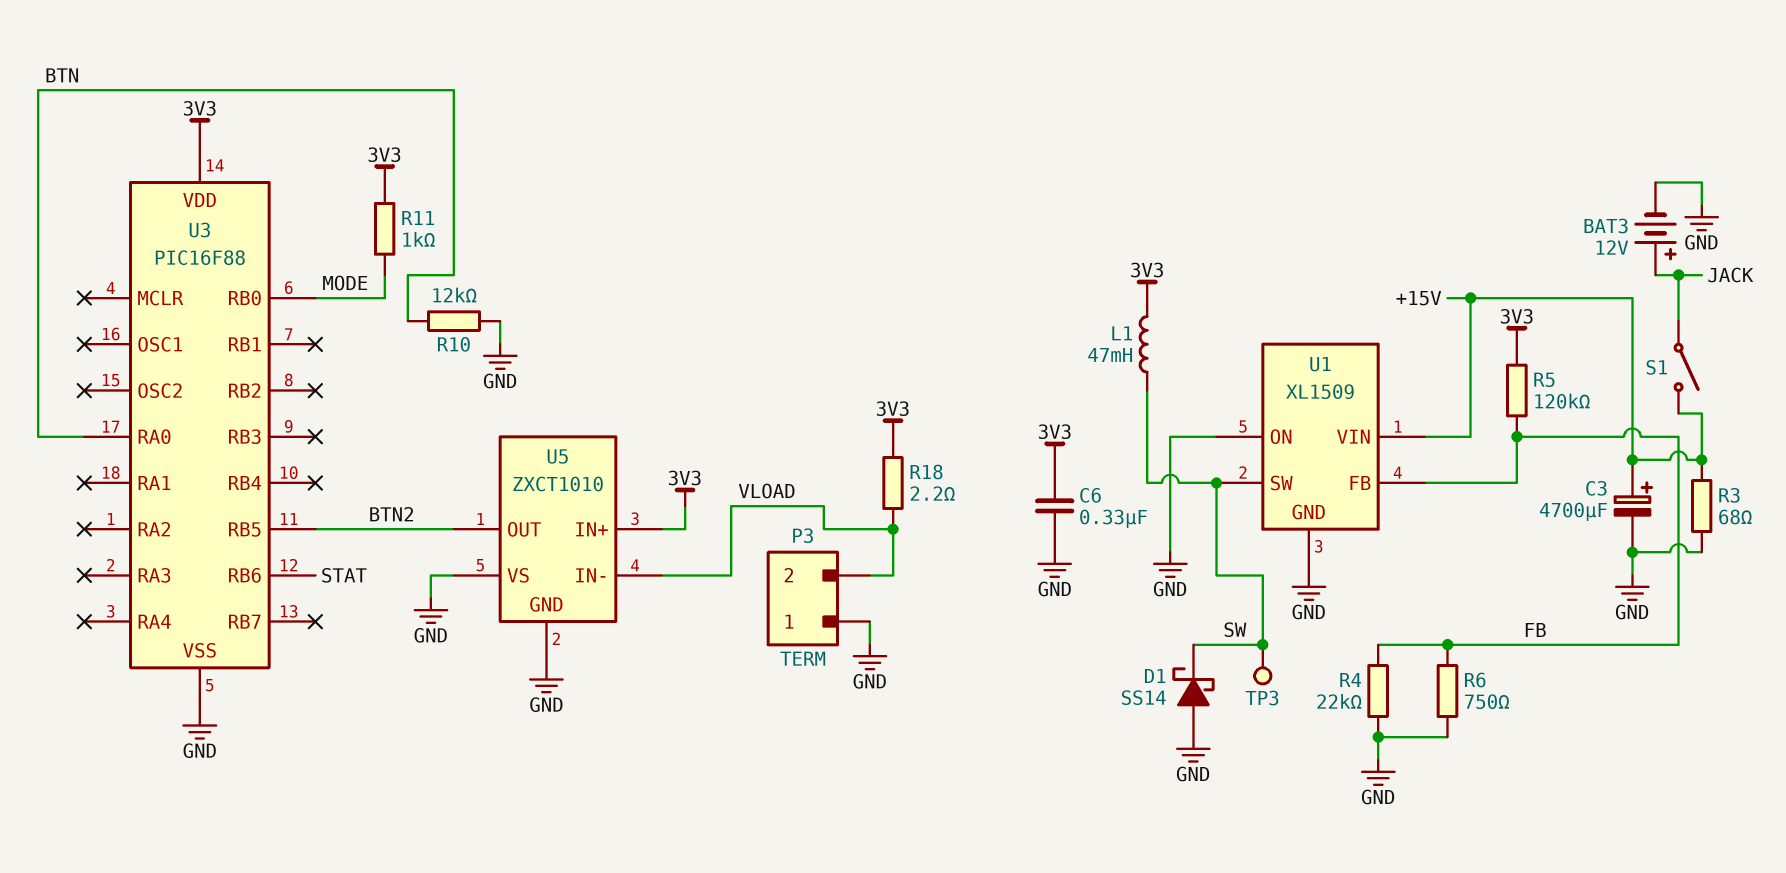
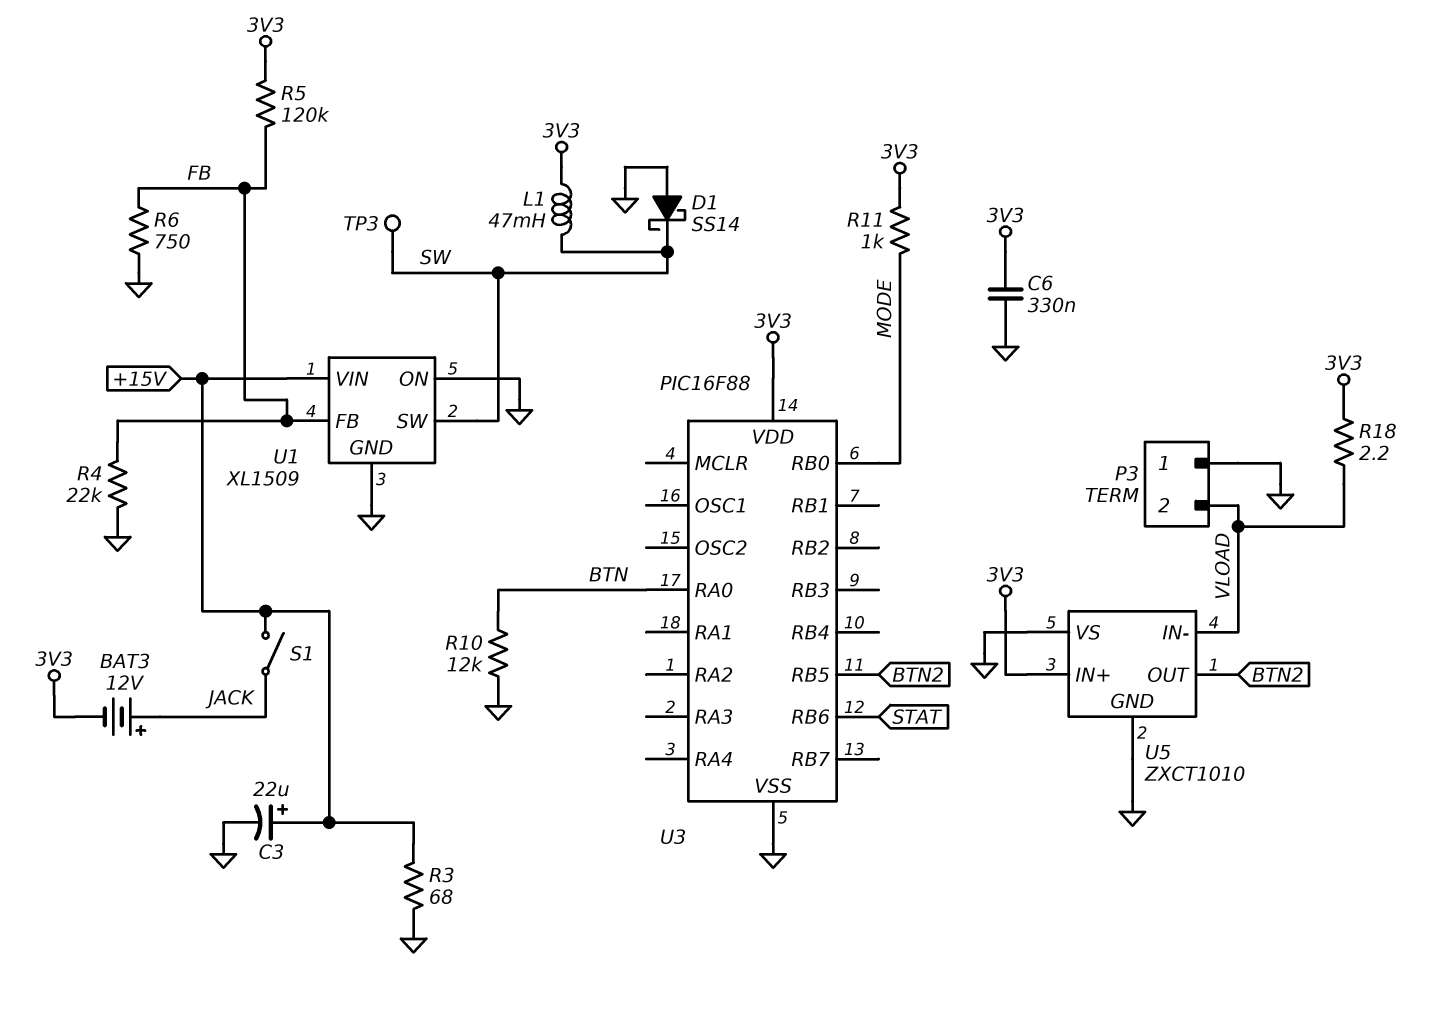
BAT3: 12V (plus JACK, minus GND) -> 12V (plus JACK, minus 3V3)
C3: 4700uF (plus +15V, minus GND) -> 22uF (plus +15V, minus GND)

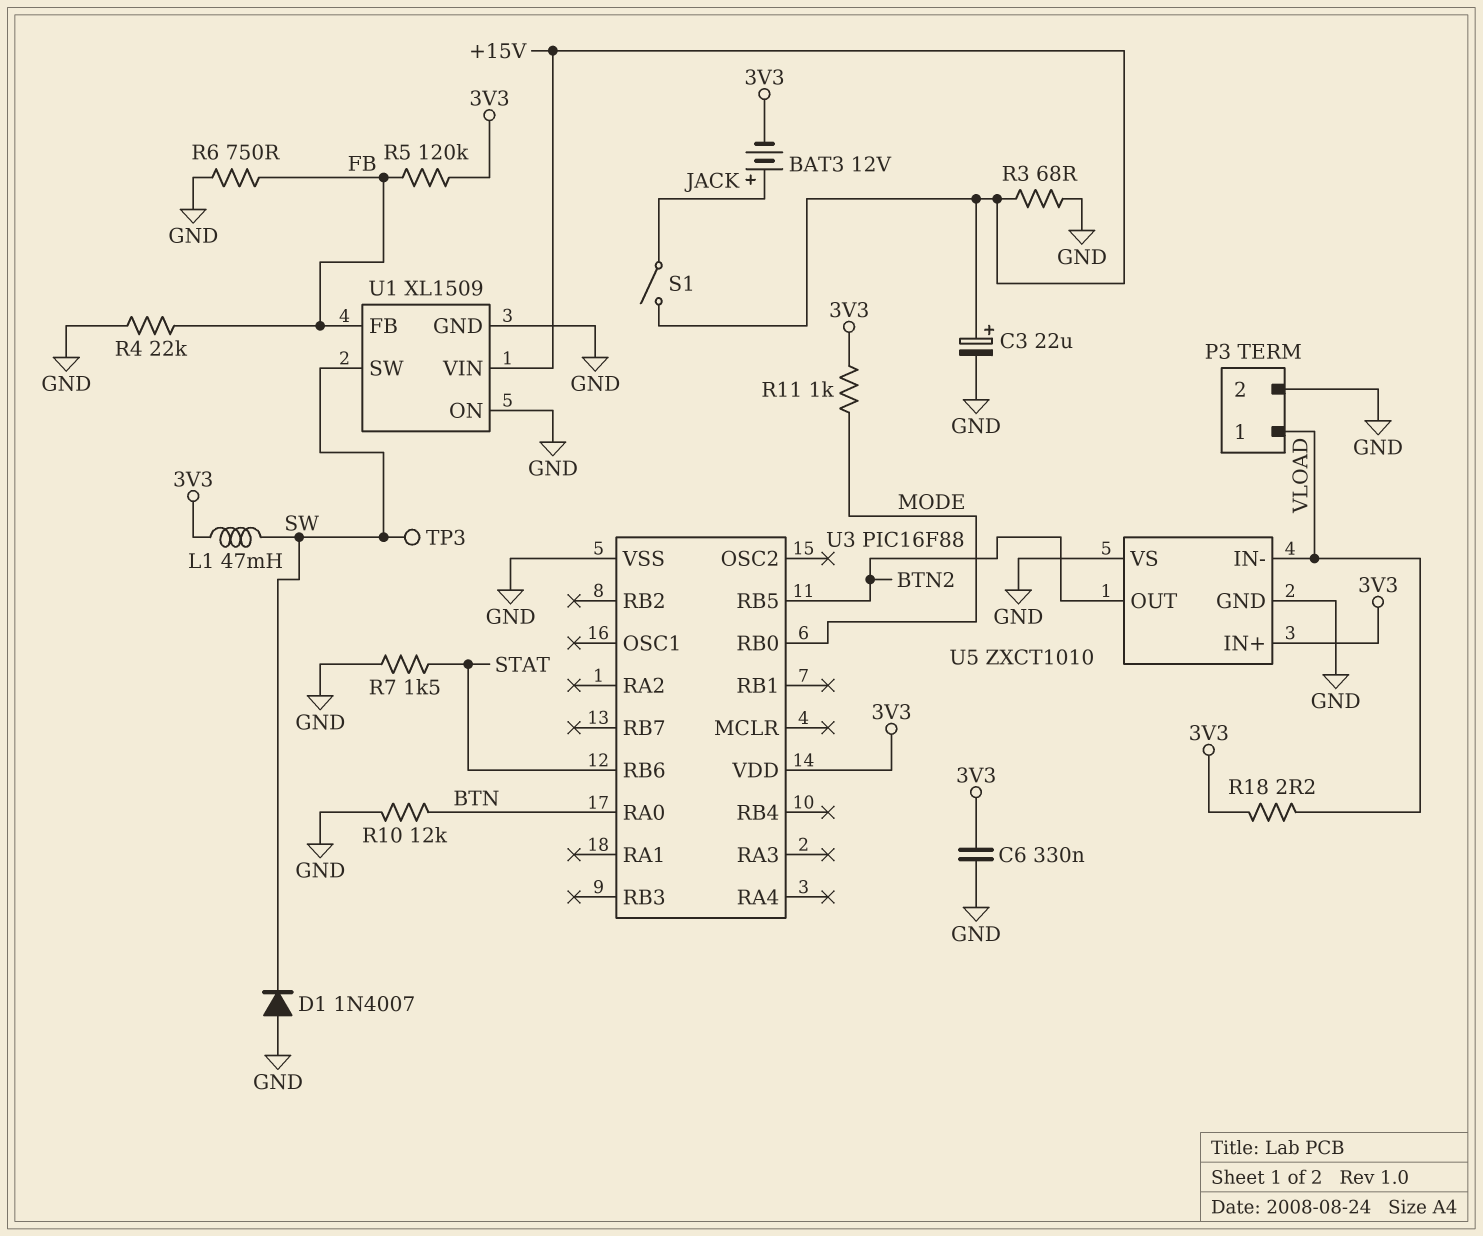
D1: schottky SS14 (A GND, K SW) -> diode 1N4007 (A GND, K SW)
P3 pin 1: GND -> VLOAD
P3 pin 2: VLOAD -> GND
R7: none -> 1.5k (GND, STAT)

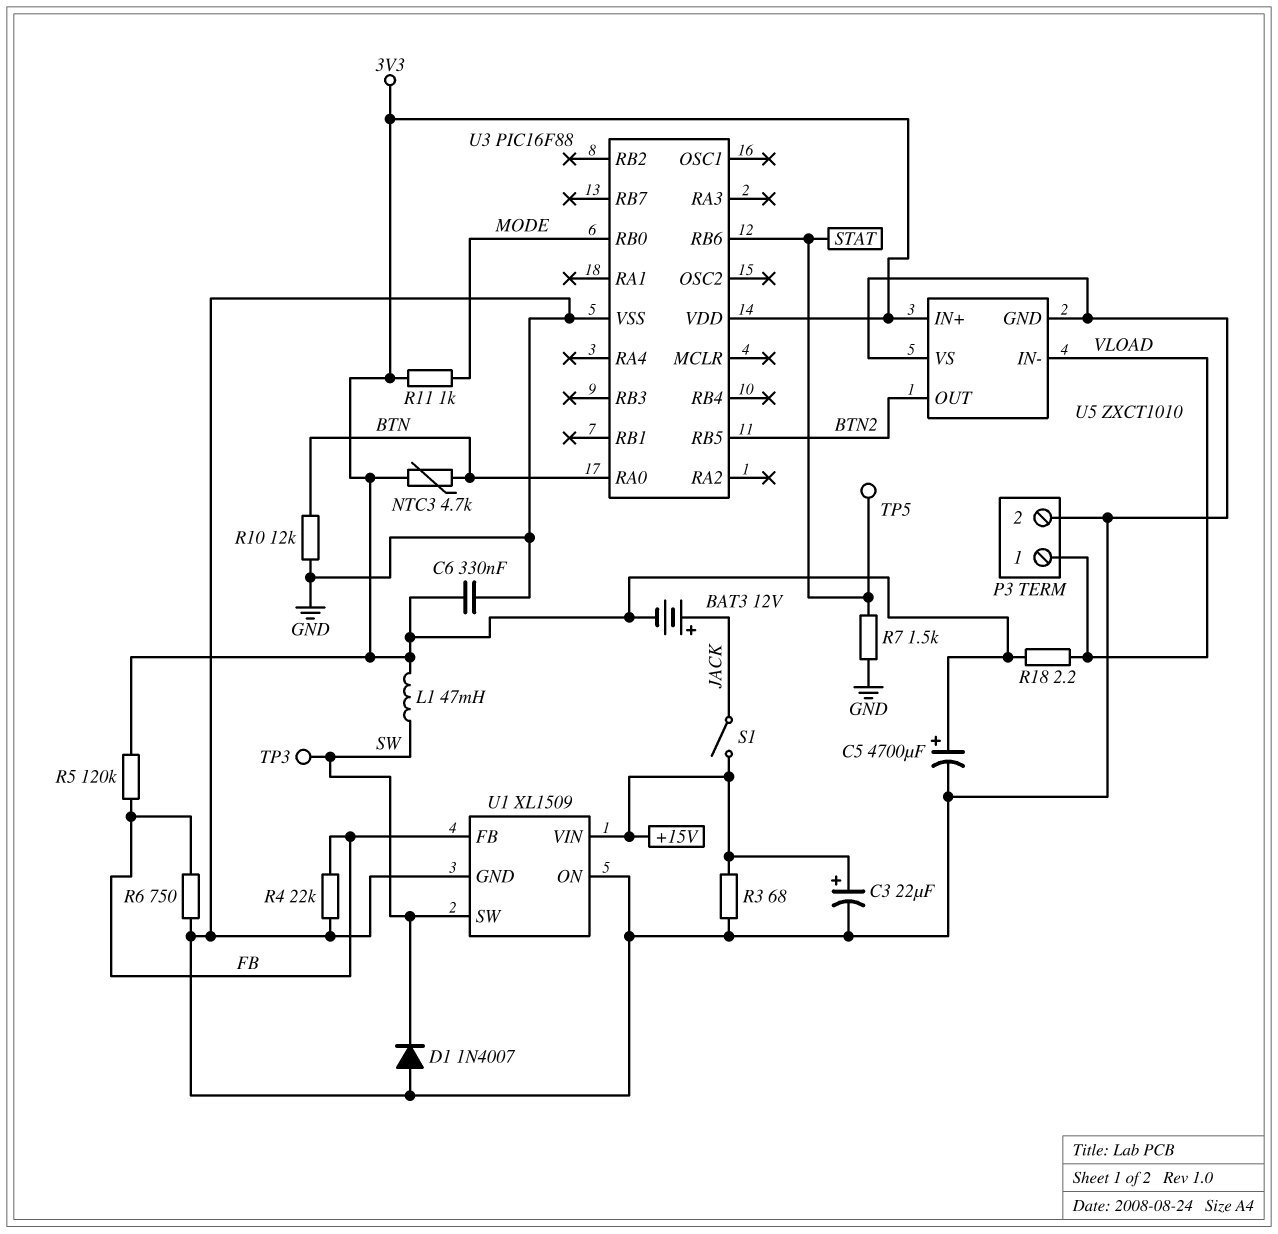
C5: none -> 4700uF (plus 3V3, minus GND)
NTC3: none -> 4.7k (3V3, BTN)
TP5: none -> test point (STAT)

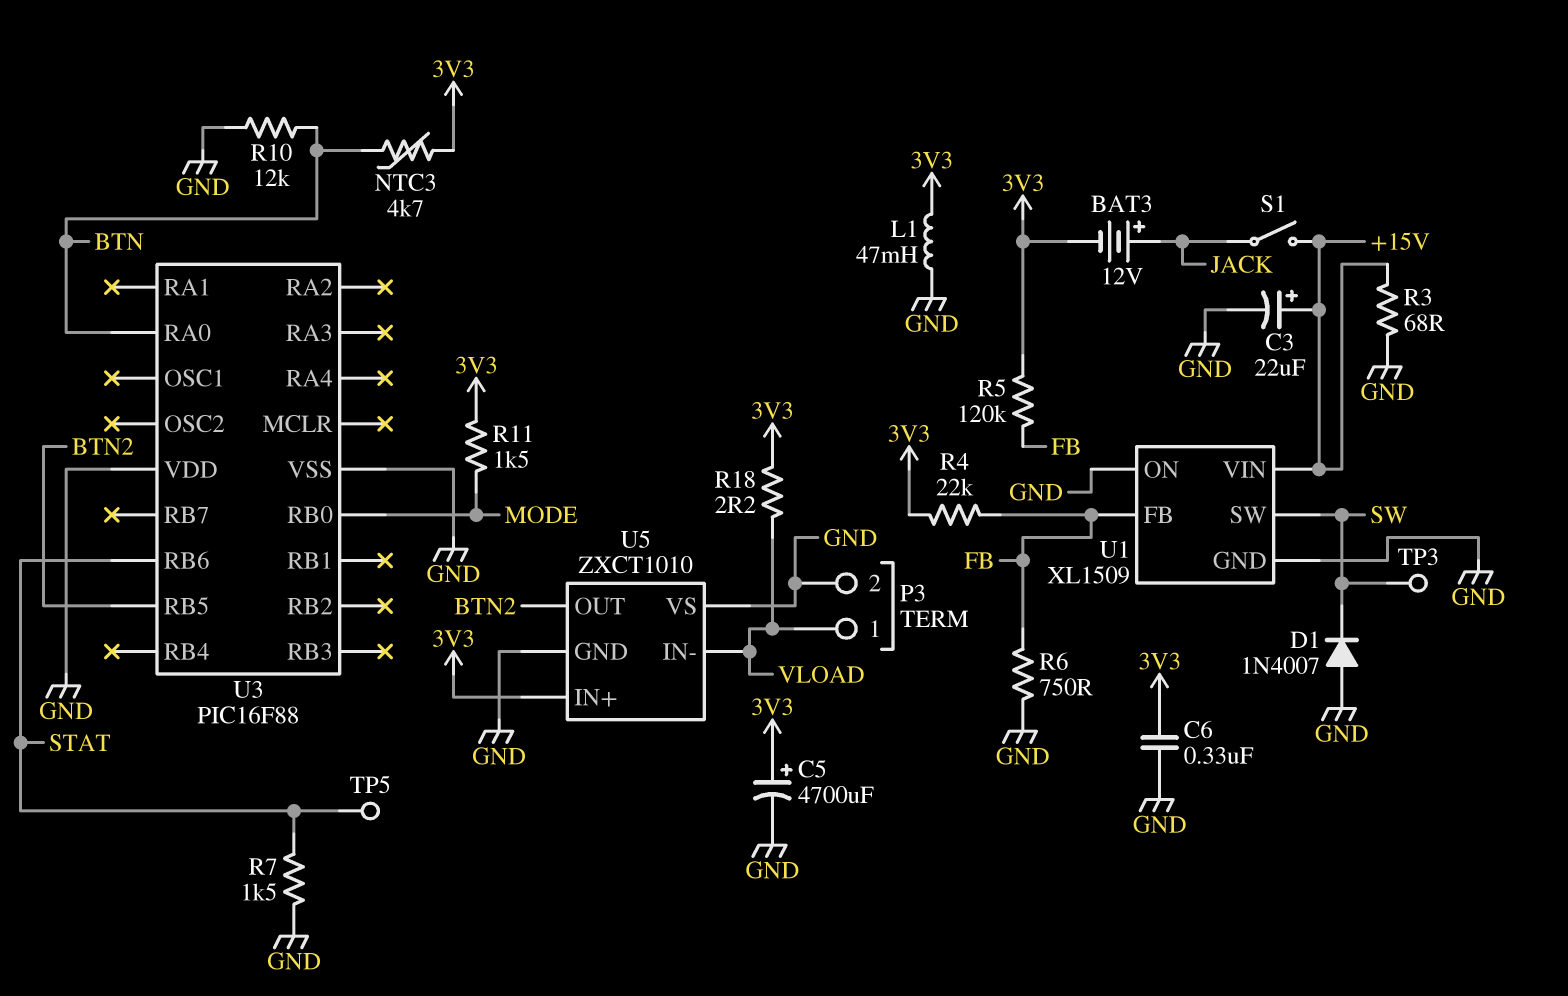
L1: 47mH (3V3, SW) -> 47mH (3V3, GND)
R4: 22k (FB, GND) -> 22k (3V3, FB)
R11: 1k (3V3, MODE) -> 1.5k (3V3, MODE)
U3 pin VDD: 3V3 -> GND

